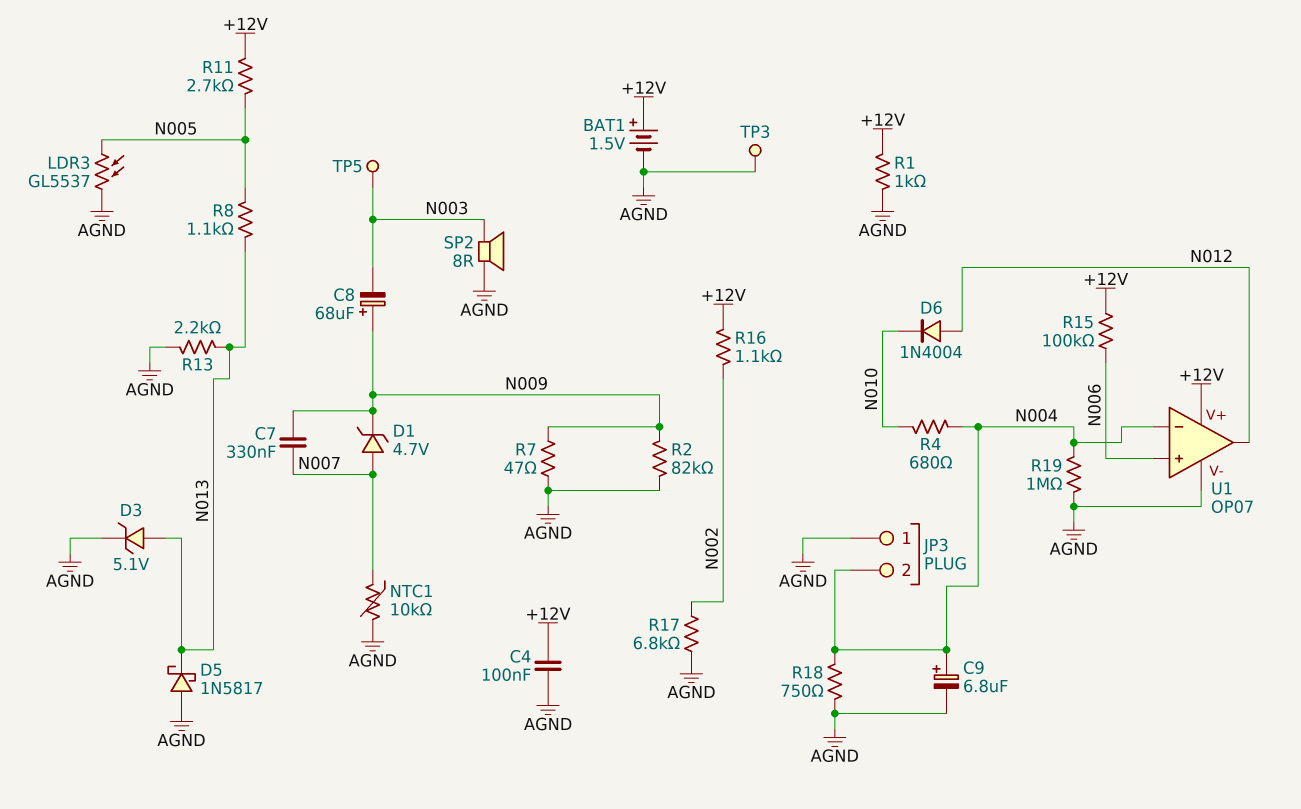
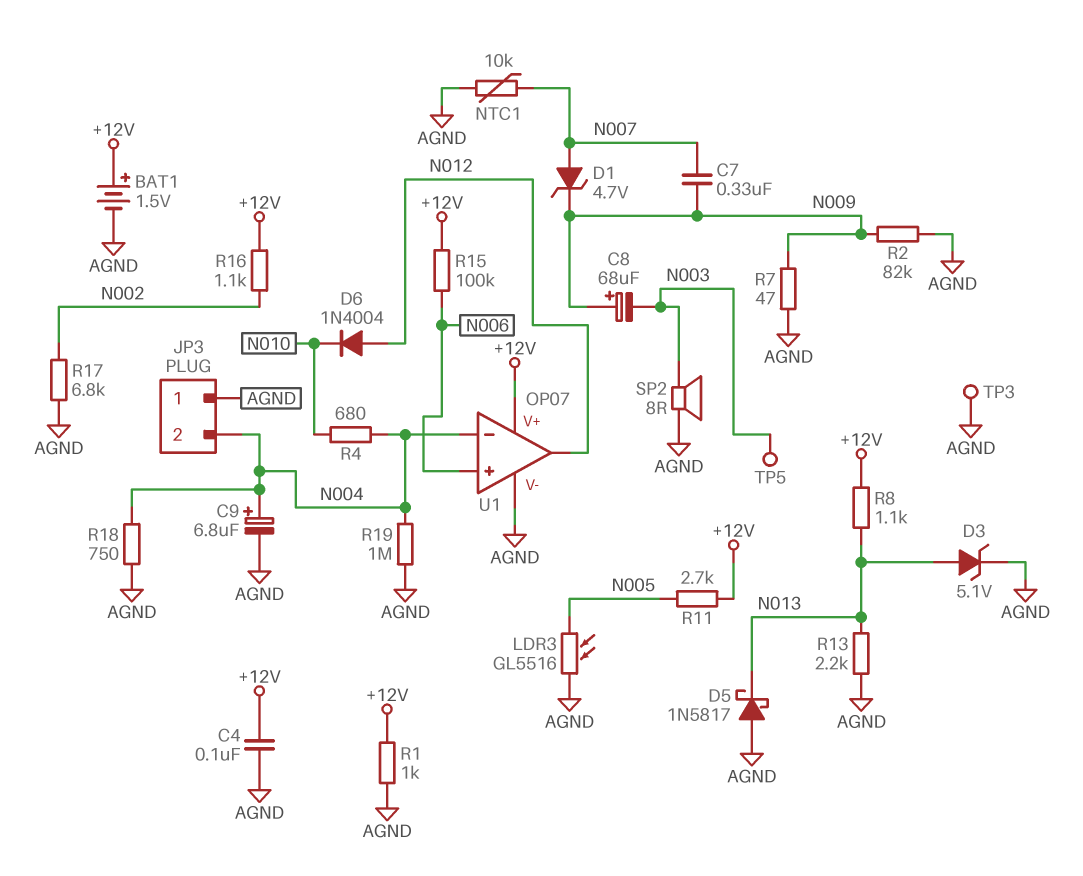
LDR3: GL5537 (AGND, N005) -> GL5516 (AGND, N005)
R8: 1.1k (N005, N013) -> 1.1k (+12V, N013)

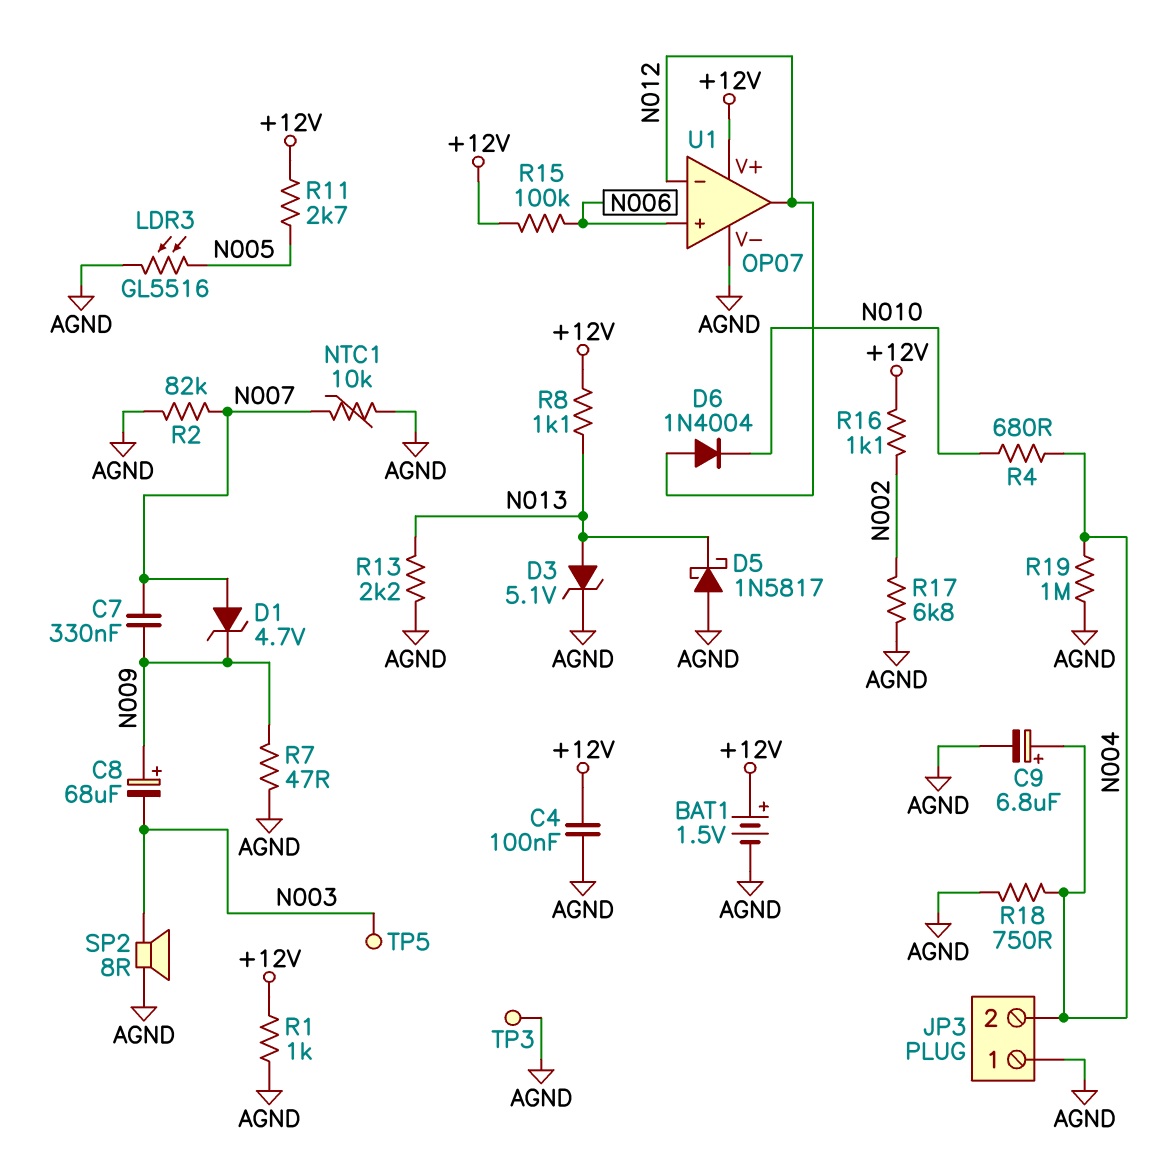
R2: 82k (AGND, N009) -> 82k (AGND, N007)
U1 pin in-: N004 -> N012

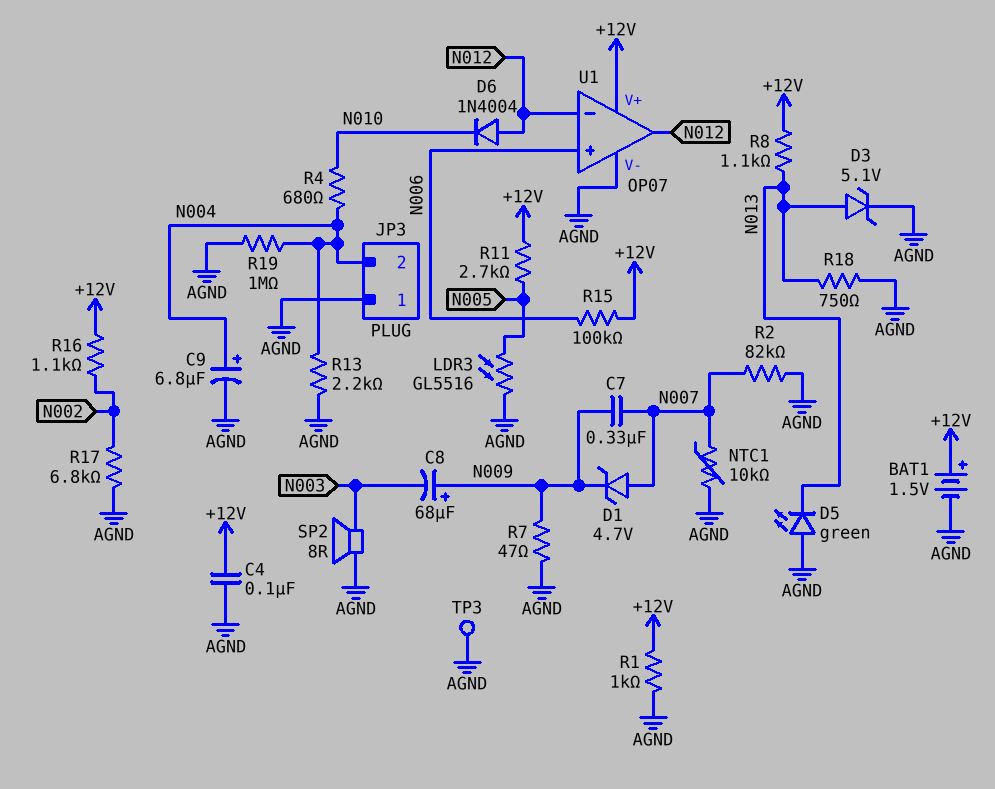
D5: schottky 1N5817 (A AGND, K N013) -> LED green (A AGND, K N013)
R13: 2.2k (AGND, N013) -> 2.2k (AGND, N004)
R18: 750 (AGND, N004) -> 750 (AGND, N013)
TP5: test point (N003) -> none

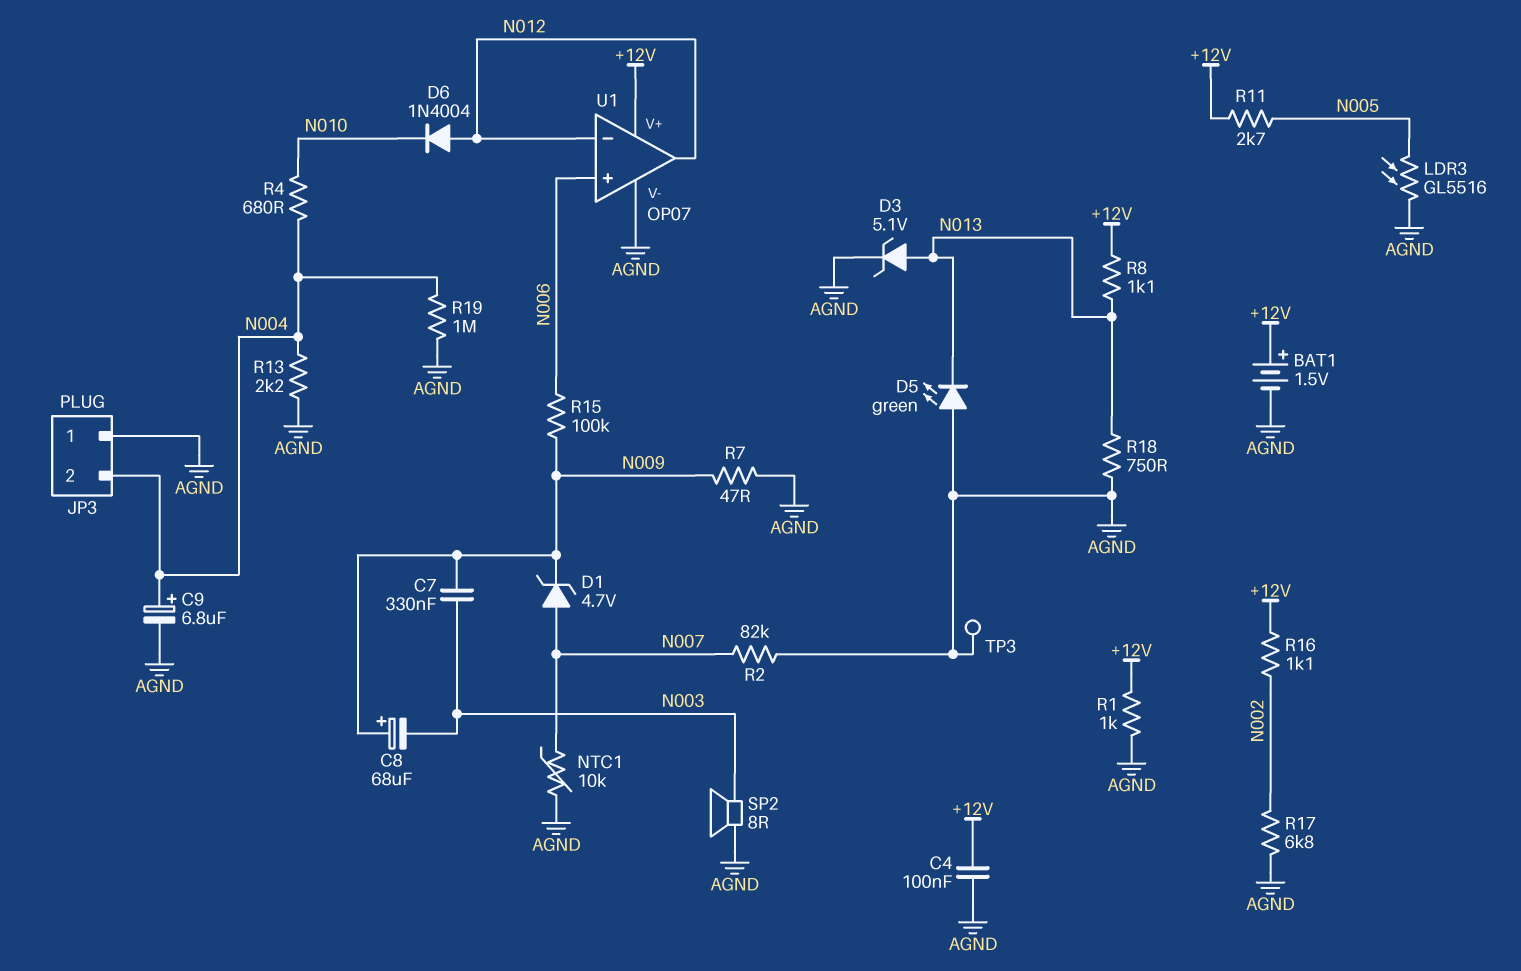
C7: 330nF (N007, N009) -> 330nF (N003, N009)
R15: 100k (+12V, N006) -> 100k (N006, N009)

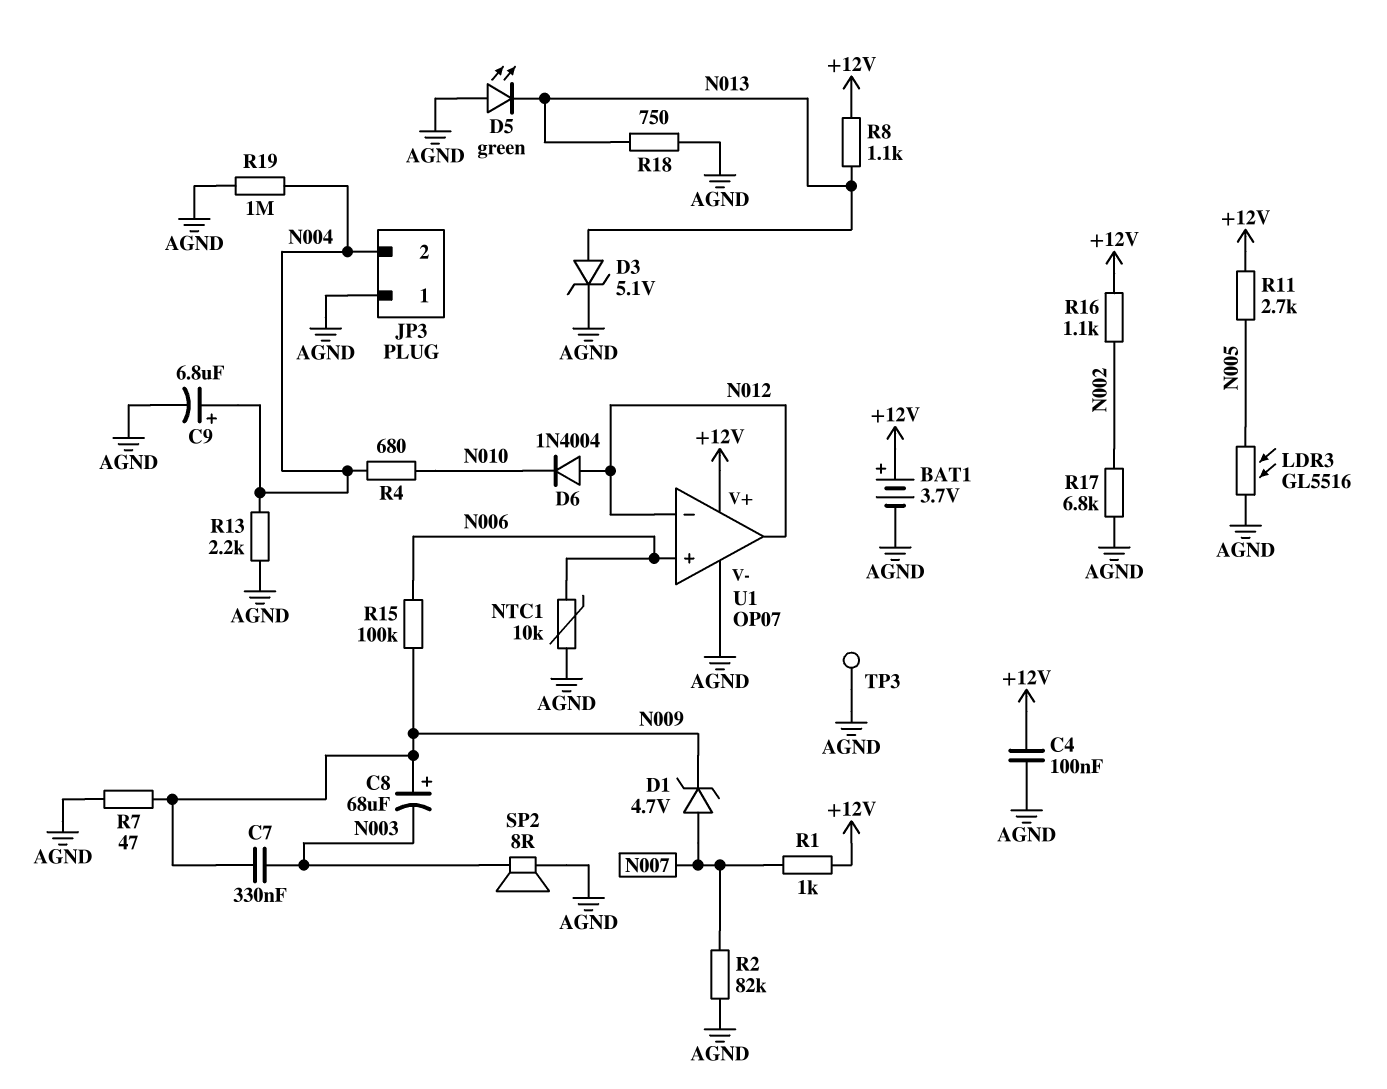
BAT1: 1.5V (plus +12V, minus AGND) -> 3.7V (plus +12V, minus AGND)
NTC1: 10k (AGND, N007) -> 10k (AGND, N006)
R1: 1k (+12V, AGND) -> 1k (+12V, N007)

